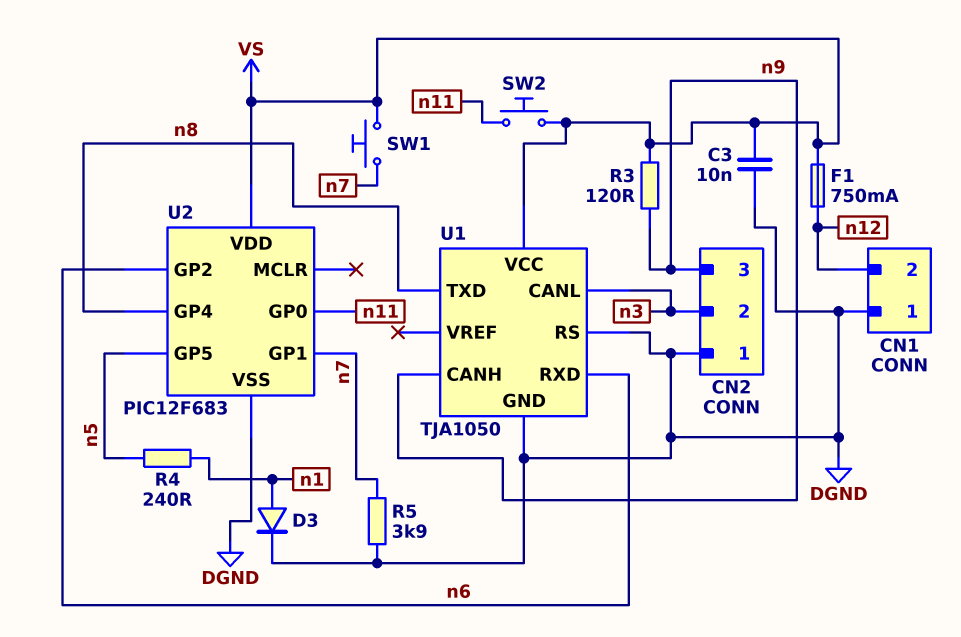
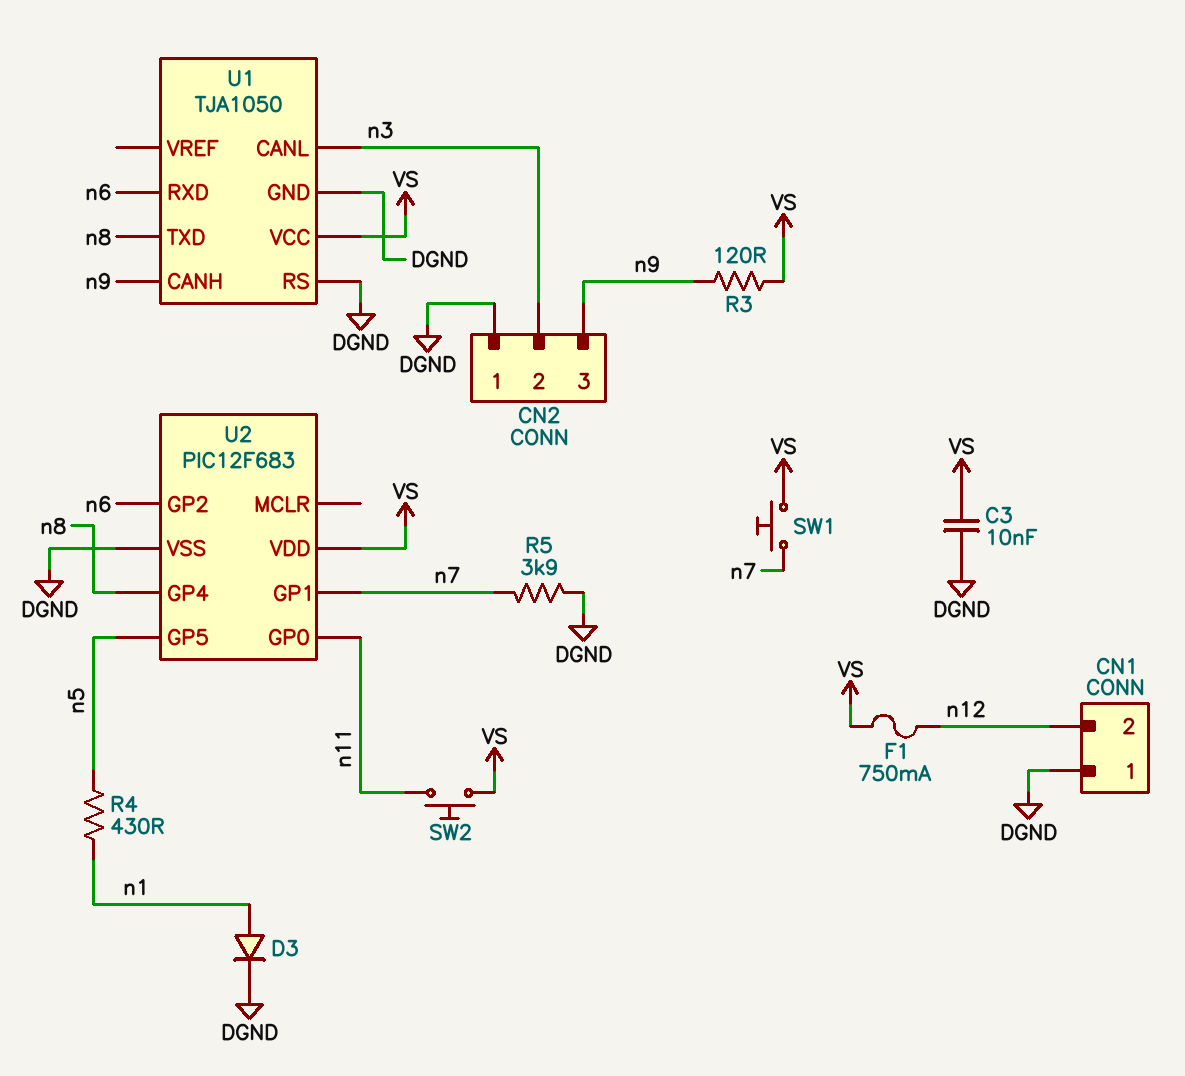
R4: 240 (n1, n5) -> 430 (n1, n5)

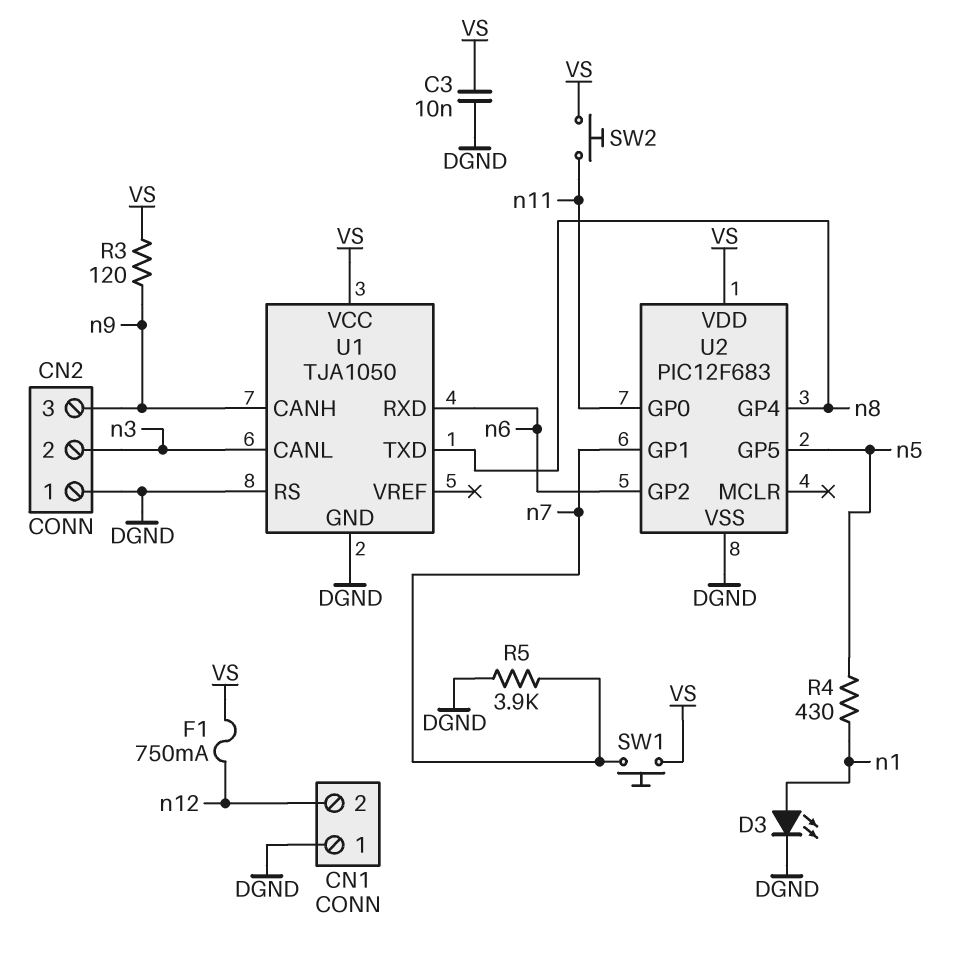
D3: diode (A n1, K DGND) -> LED (A n1, K DGND)

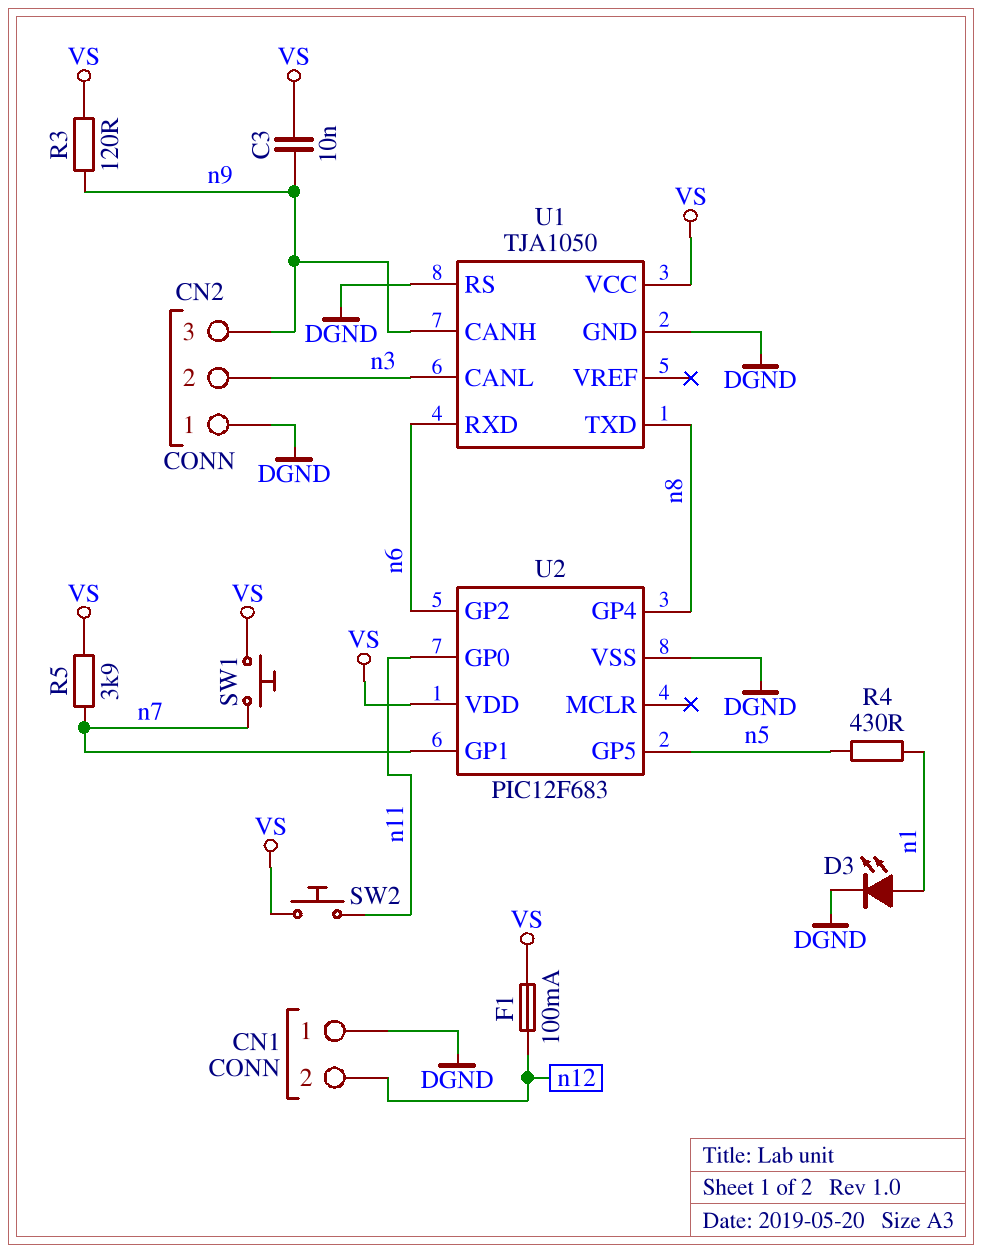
C3: 10nF (DGND, VS) -> 10nF (VS, n9)
F1: 750mA (VS, n12) -> 100mA (VS, n12)
R5: 3.9k (DGND, n7) -> 3.9k (VS, n7)

